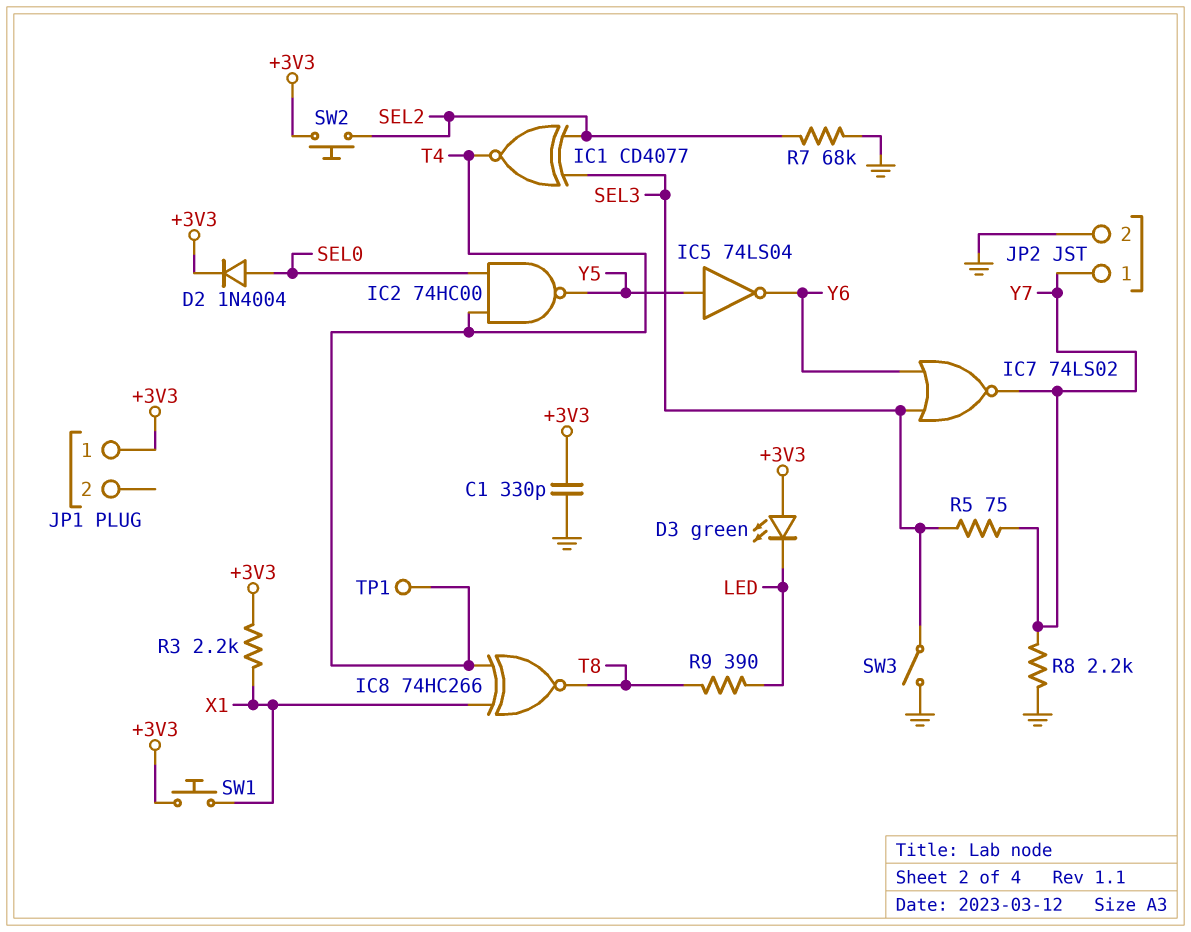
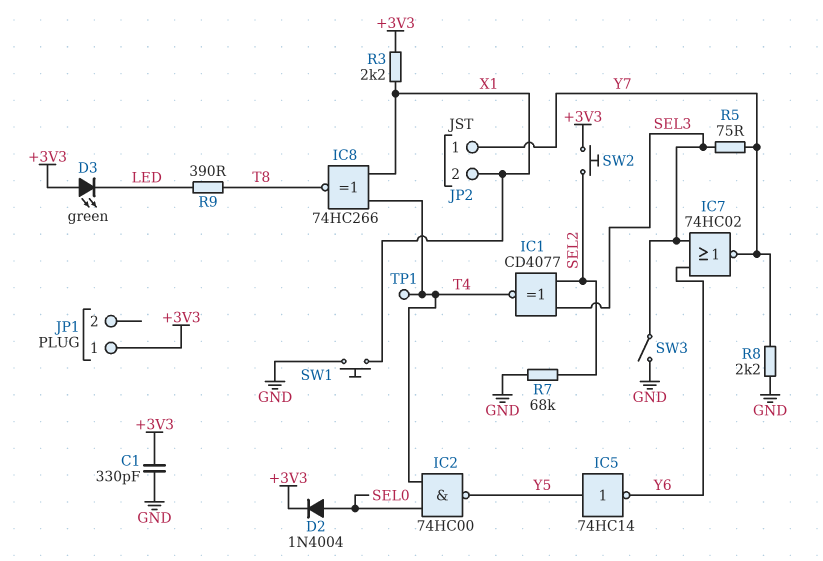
IC5: NOT 74LS04 (in Y5, out Y6) -> NOT 74HC14 (in Y5, out Y6)
IC7: NOR 74LS02 (in SEL3, in Y6, out Y7) -> NOR 74HC02 (in SEL3, in Y6, out Y7)
JP2 pin 2: GND -> X1
SW1: button (+3V3, X1) -> button (GND, X1)

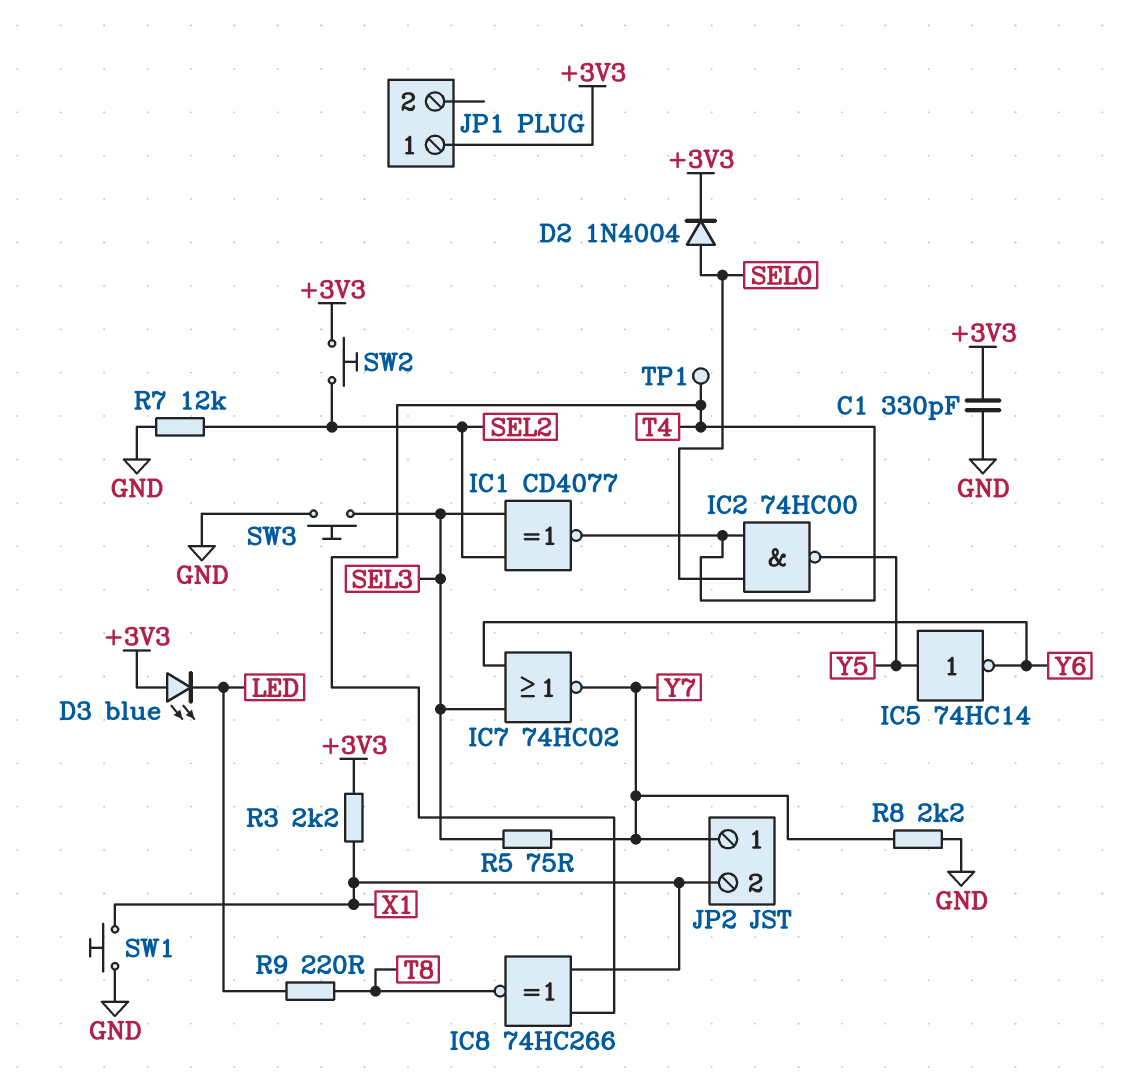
D3: LED green (A +3V3, K LED) -> LED blue (A +3V3, K LED)
R7: 68k (GND, SEL2) -> 12k (GND, SEL2)
R9: 390 (LED, T8) -> 220 (LED, T8)
SW3: switch (GND, SEL3) -> button (GND, SEL3)

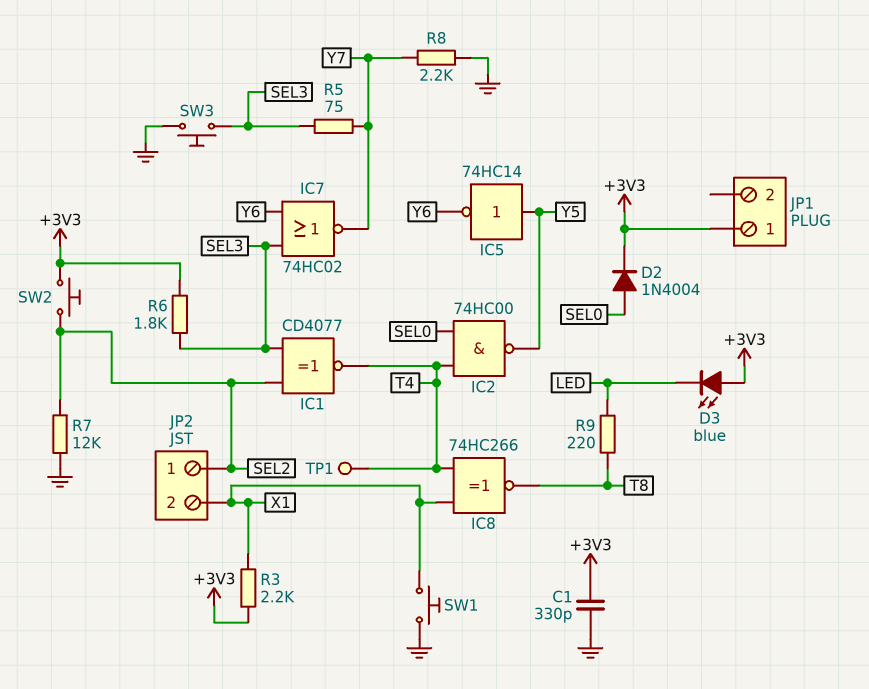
JP2 pin 1: Y7 -> SEL2
R6: none -> 1.8k (+3V3, SEL3)

